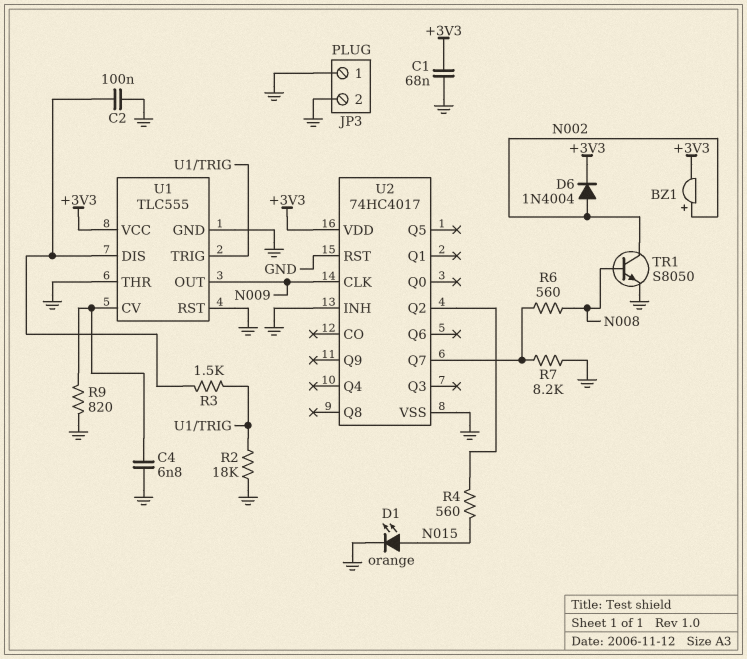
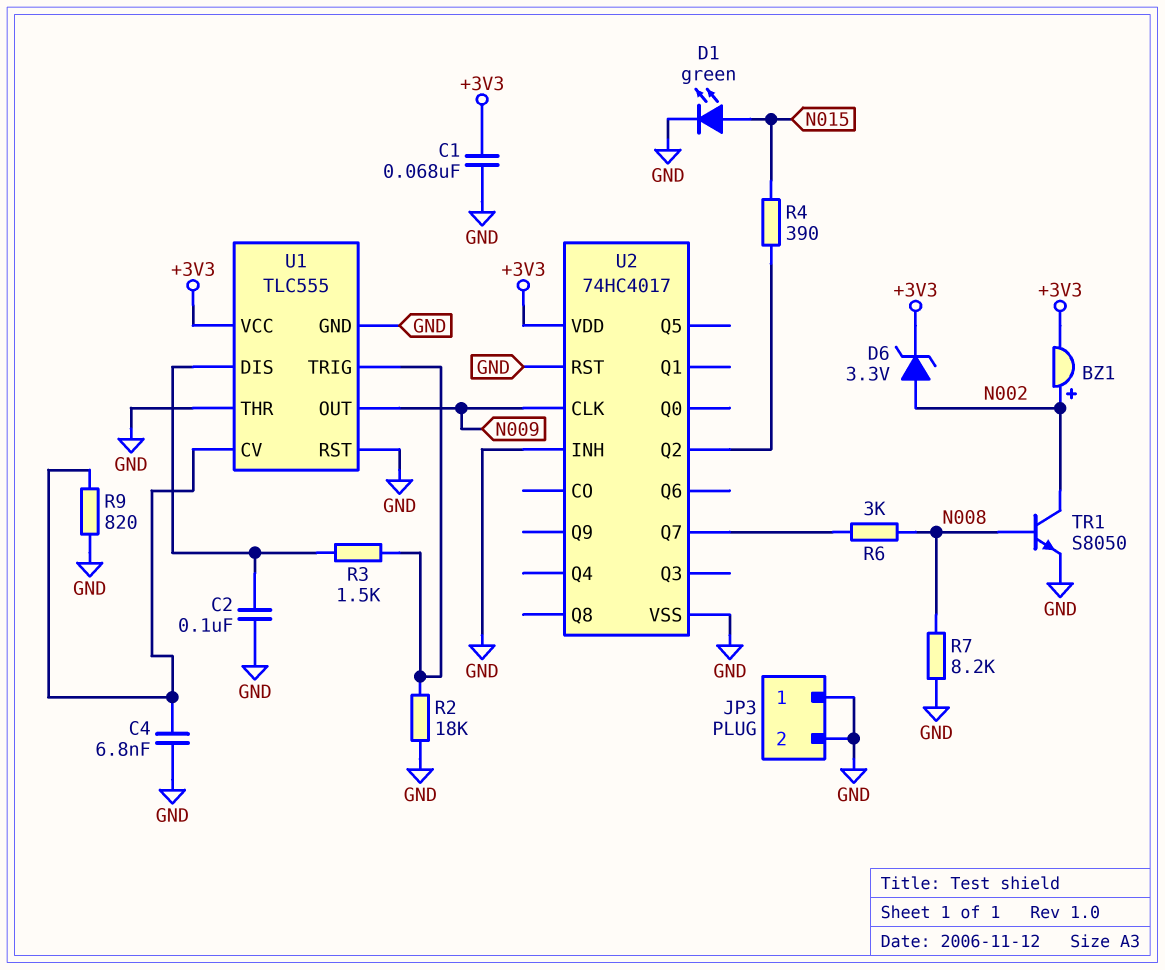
D1: LED orange (A N015, K GND) -> LED green (A N015, K GND)
D6: diode 1N4004 (A N002, K +3V3) -> zener 3.3V (A N002, K +3V3)
R4: 560 (N015, U2/Q2) -> 390 (N015, U2/Q2)
R6: 560 (N008, U2/Q7) -> 3k (N008, U2/Q7)
R7: 8.2k (GND, U2/Q7) -> 8.2k (GND, N008)

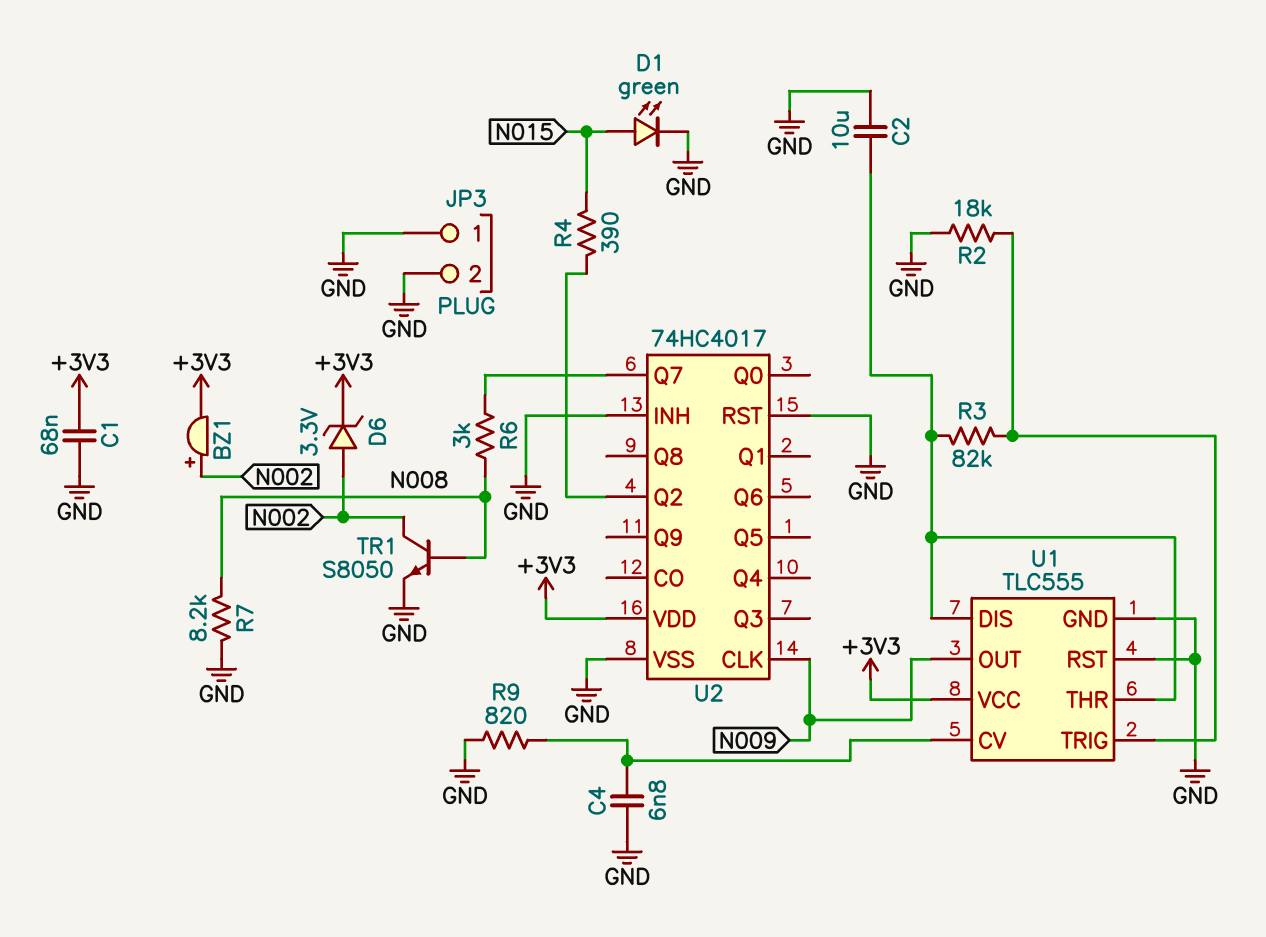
C2: 100nF (GND, U1/DIS) -> 10uF (GND, U1/DIS)
R3: 1.5k (U1/DIS, U1/TRIG) -> 82k (U1/DIS, U1/TRIG)
U1 pin THR: GND -> U1/DIS

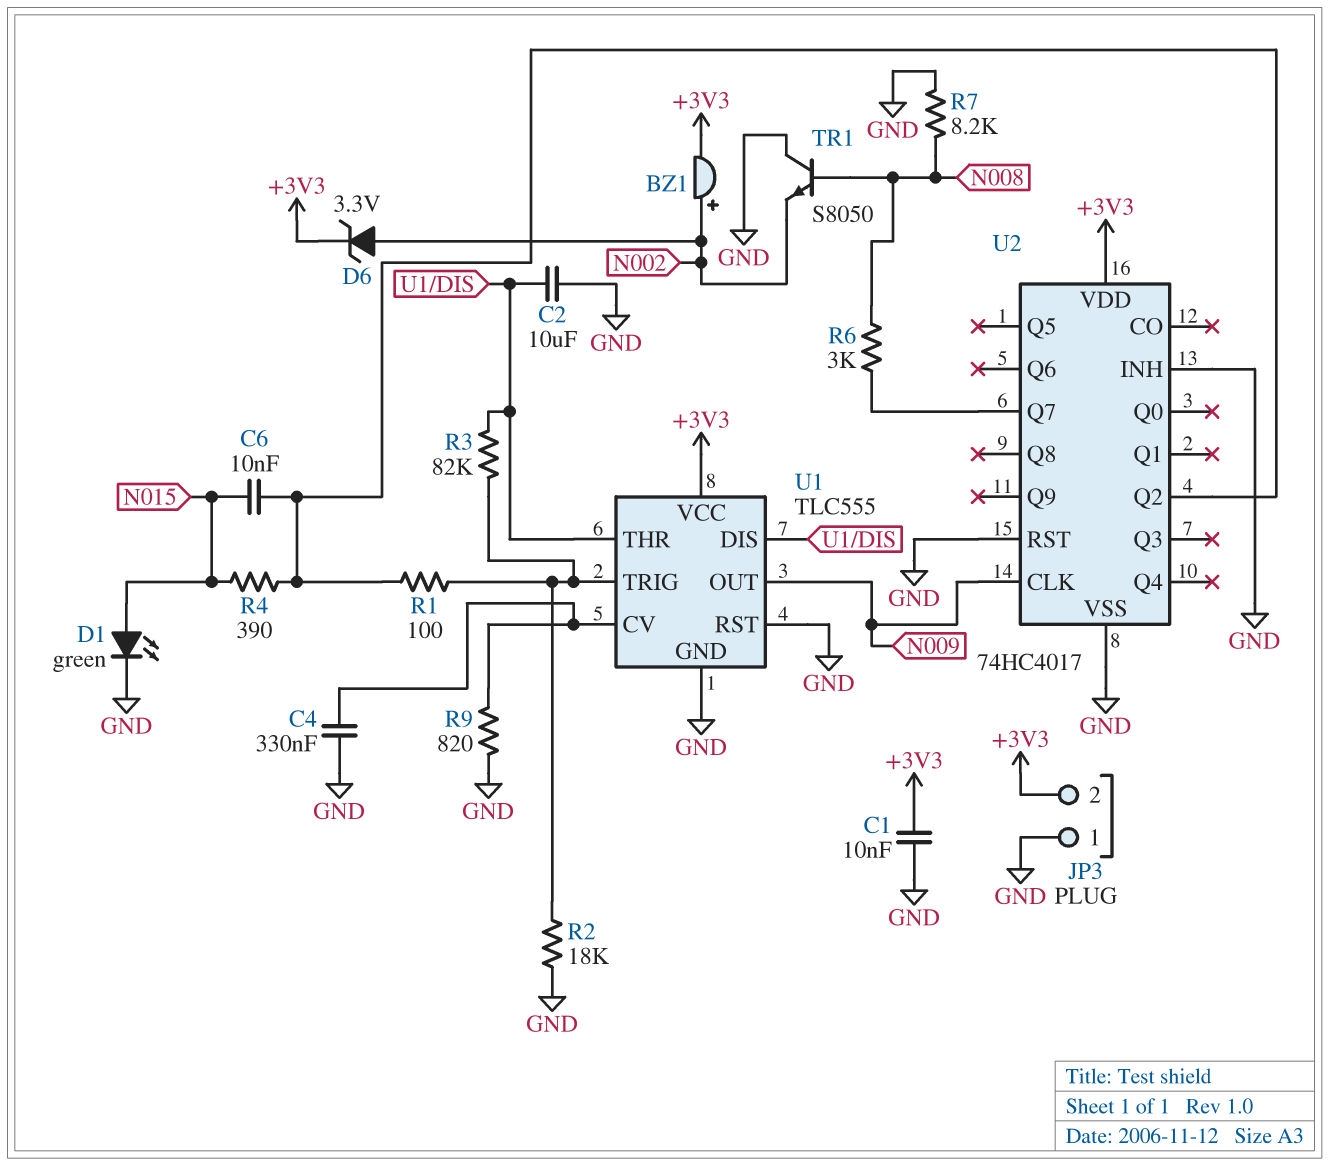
C1: 68nF (+3V3, GND) -> 10nF (+3V3, GND)
C4: 6.8nF (GND, U1/CV) -> 330nF (GND, U1/CV)
C6: none -> 10nF (N015, U2/Q2)
JP3 pin 2: GND -> +3V3
R1: none -> 100 (U1/TRIG, U2/Q2)
TR1: NPN S8050 (B N008, C N002, E GND) -> NPN S8050 (B N008, C GND, E N002)

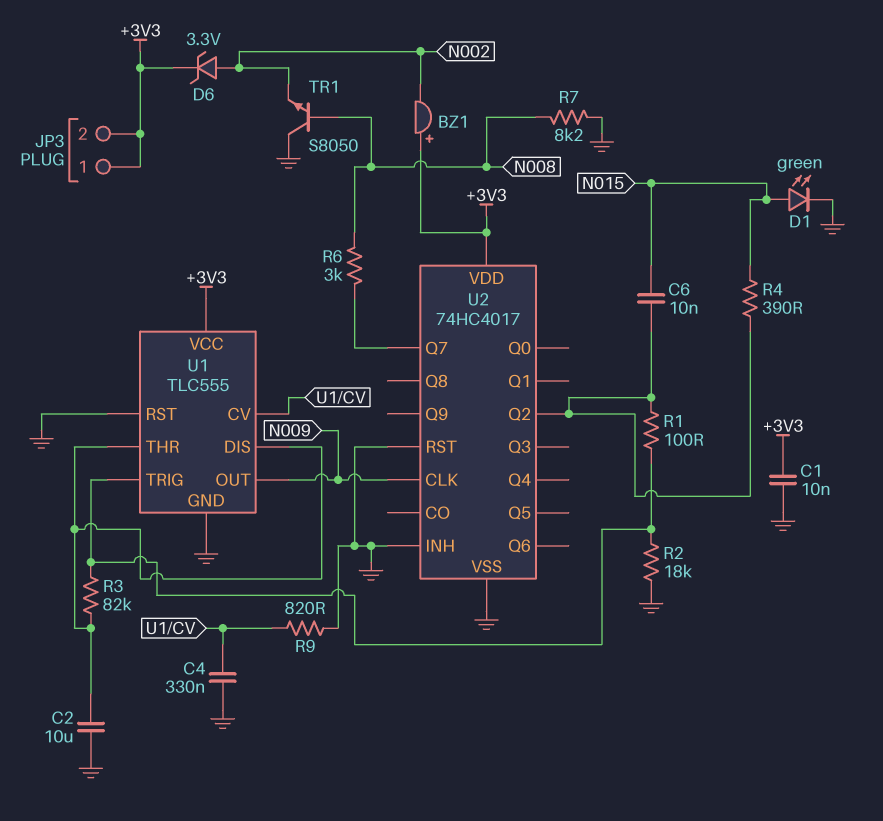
BZ1: buzzer (plus N002, minus +3V3) -> buzzer (plus +3V3, minus N002)
JP3 pin 1: GND -> +3V3

